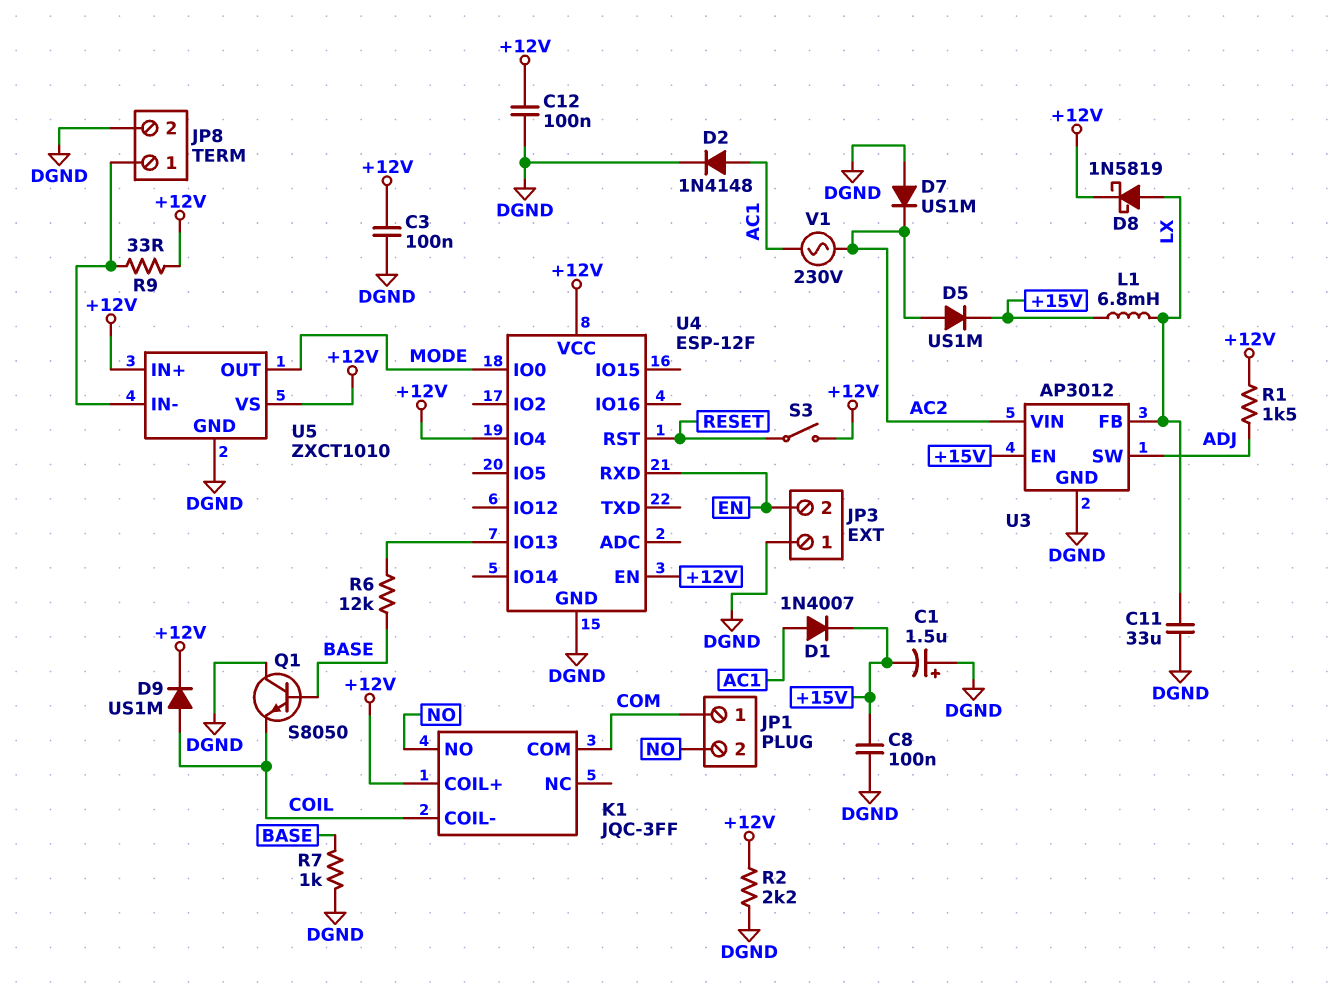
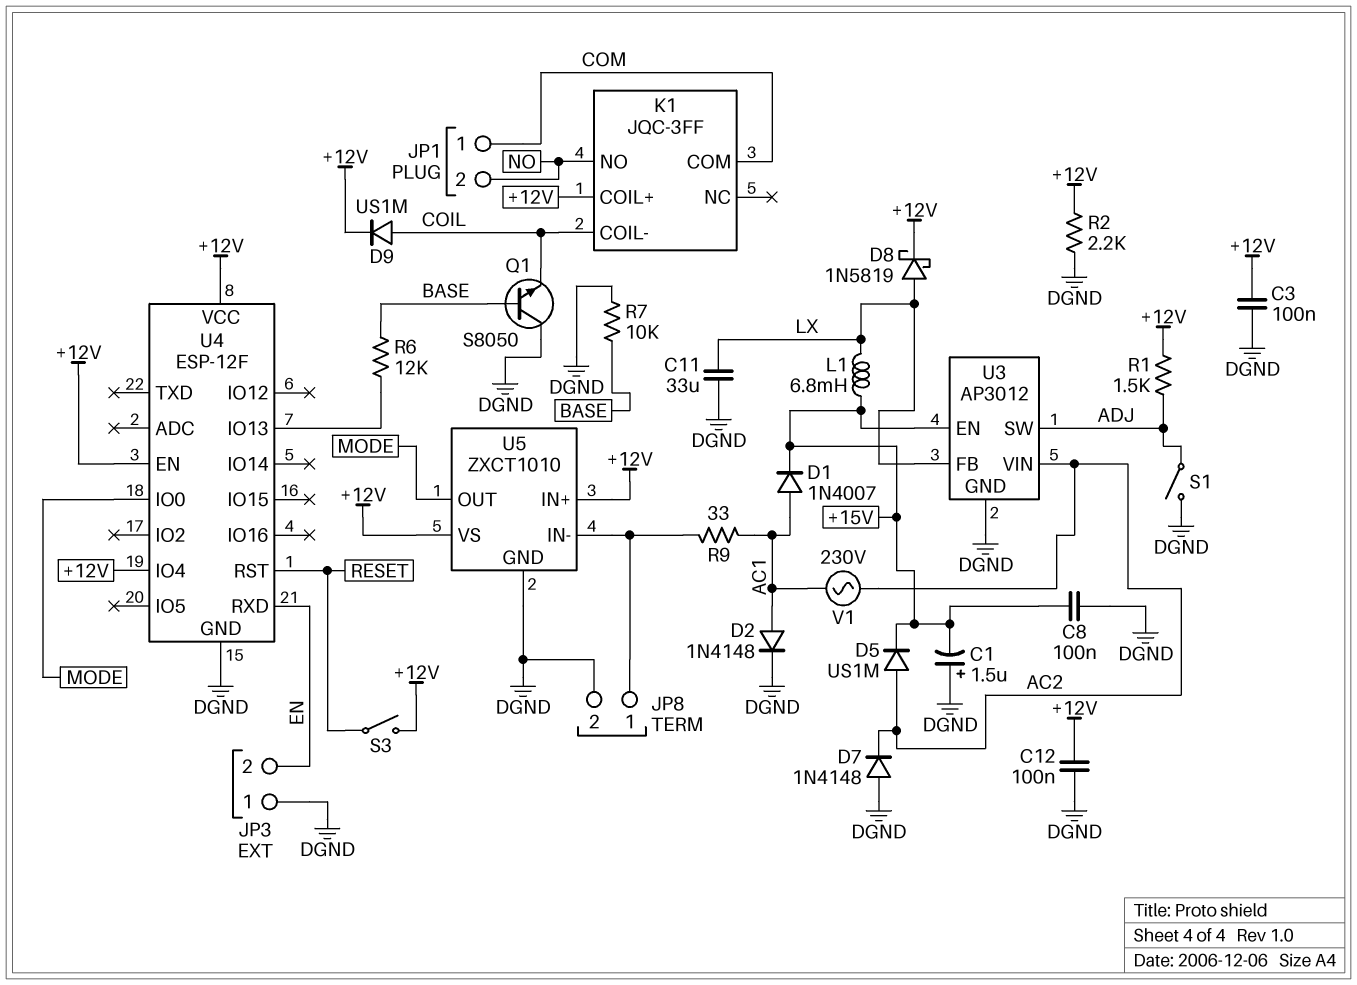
D7: diode US1M (A DGND, K AC2) -> diode 1N4148 (A DGND, K AC2)
R7: 1k (BASE, DGND) -> 10k (BASE, DGND)
R9: 33 (+12V, JP8/1) -> 33 (AC1, JP8/1)
S1: none -> switch (ADJ, DGND)

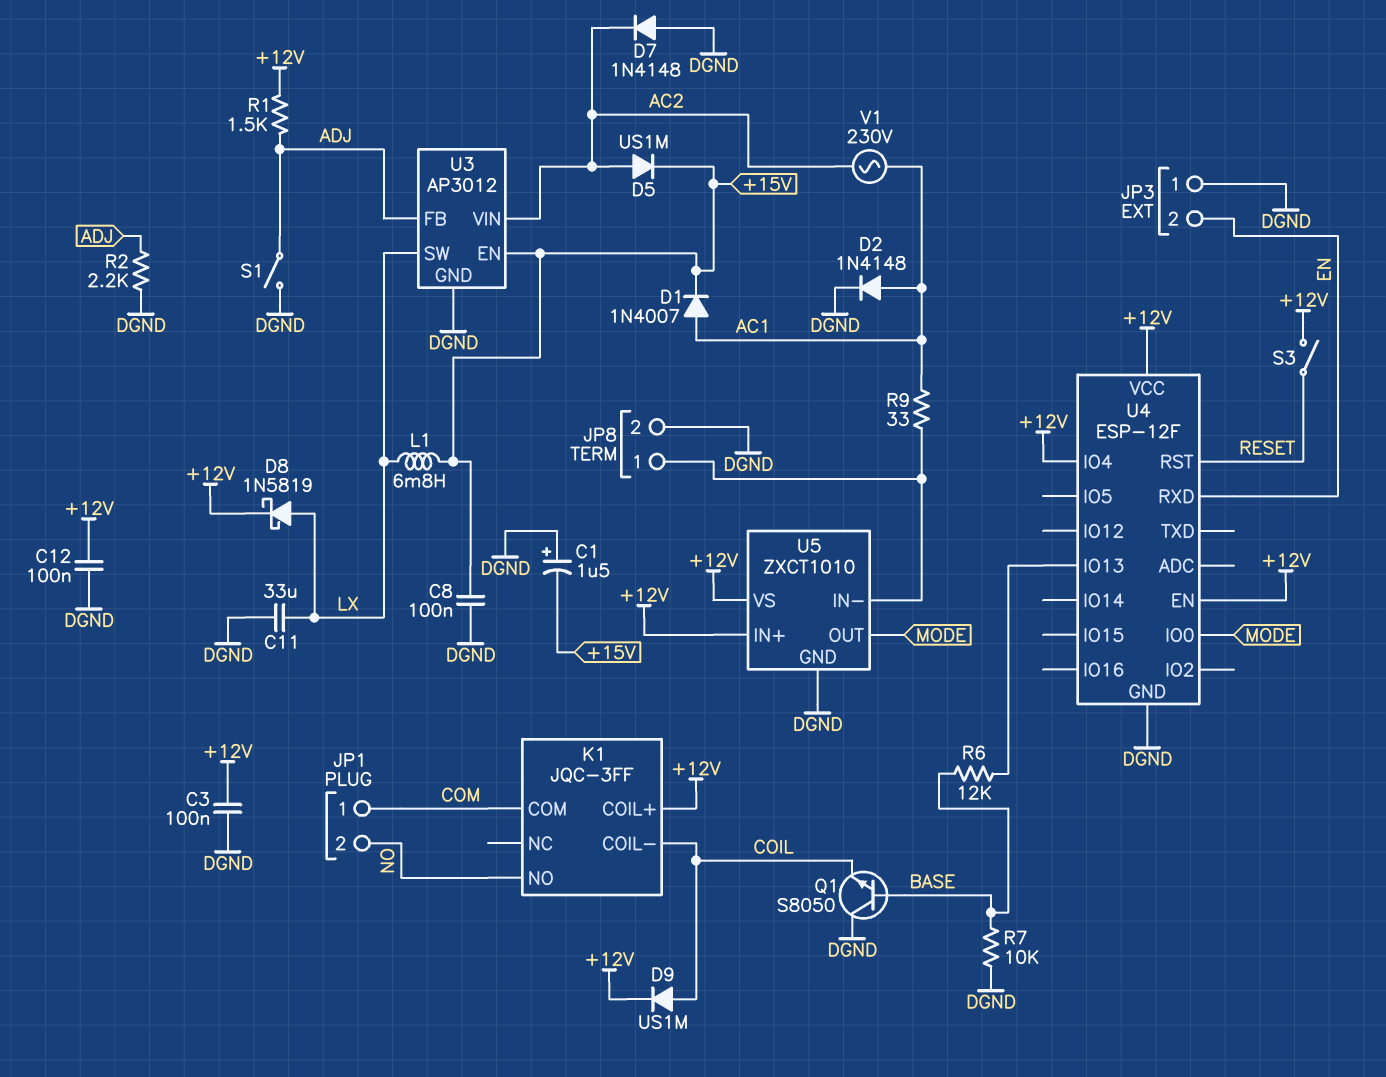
R2: 2.2k (+12V, DGND) -> 2.2k (ADJ, DGND)
U3 pin FB: LX -> ADJ
U3 pin SW: ADJ -> LX

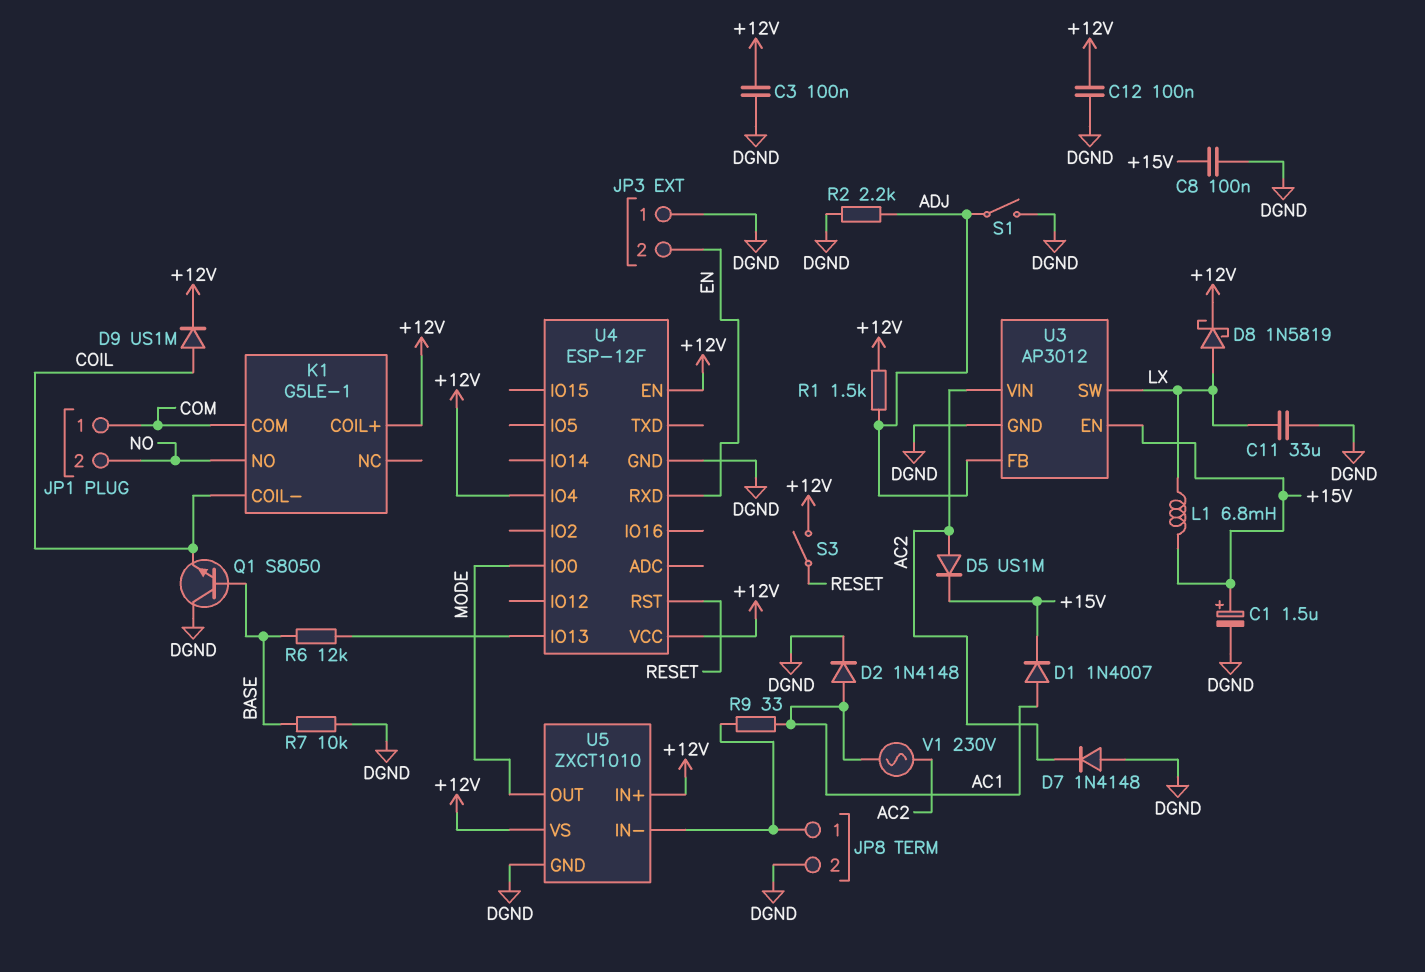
C1: 1.5uF (plus DGND, minus +15V) -> 1.5uF (plus +15V, minus DGND)
K1: JQC-3FF -> G5LE-1

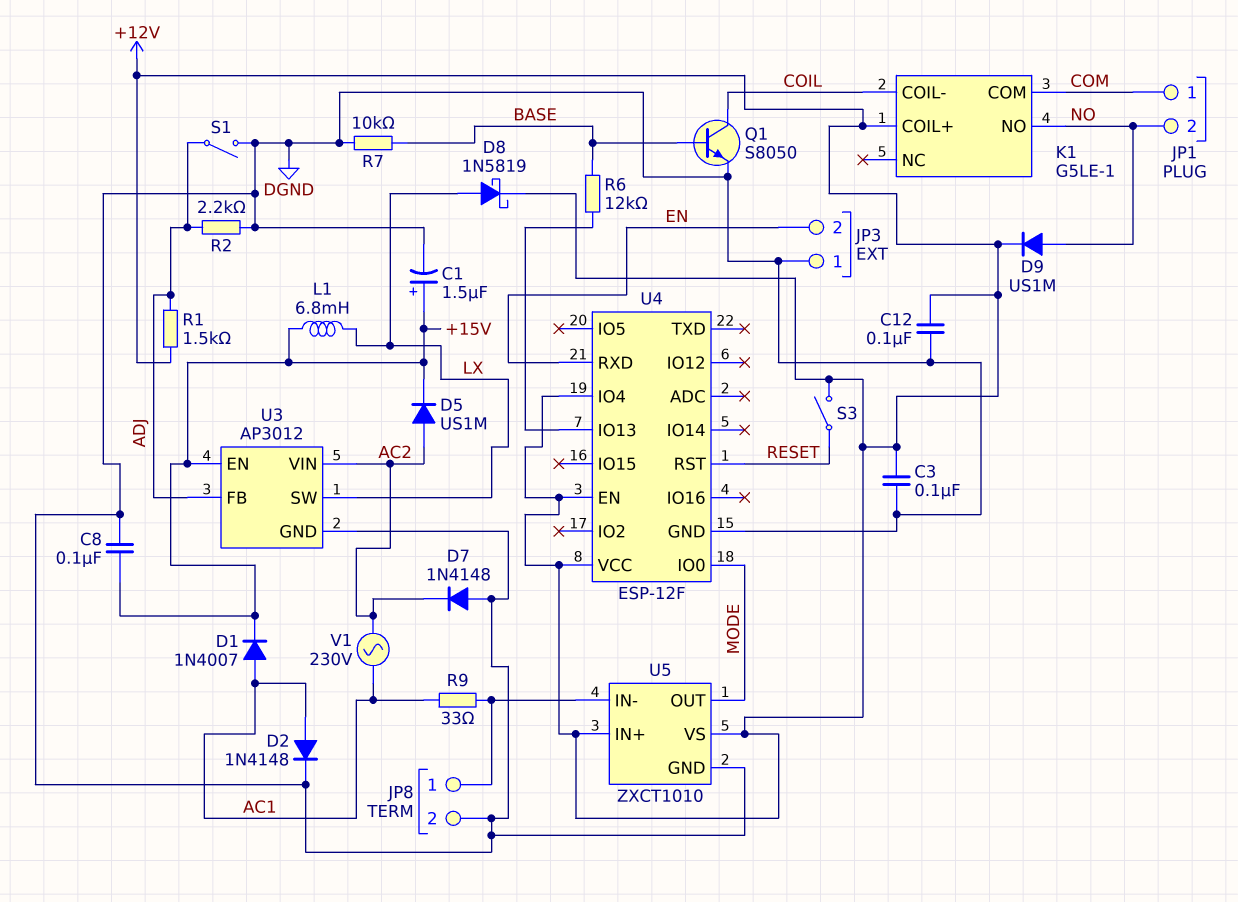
C11: 33uF (DGND, LX) -> none
D9: diode US1M (A COIL, K +12V) -> diode US1M (A NO, K +12V)
Q1: NPN S8050 (B BASE, C DGND, E COIL) -> NPN S8050 (B BASE, C COIL, E DGND)

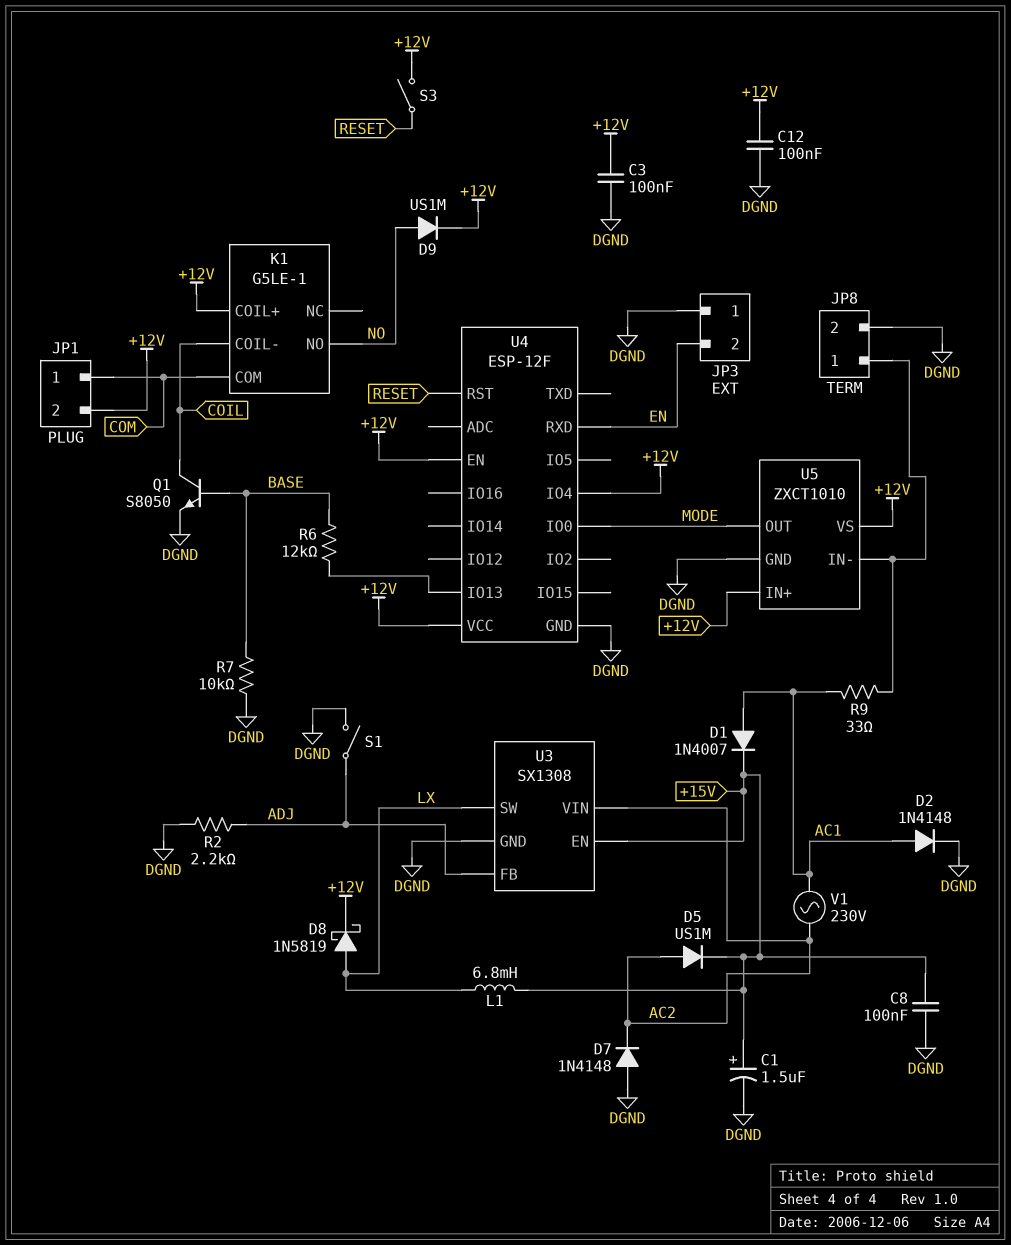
JP1 pin 2: NO -> +12V
R1: 1.5k (+12V, ADJ) -> none
U3: AP3012 -> SX1308

